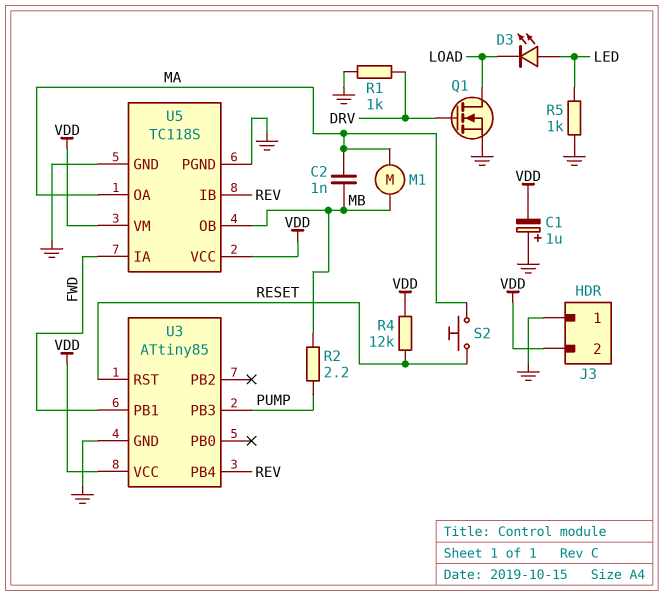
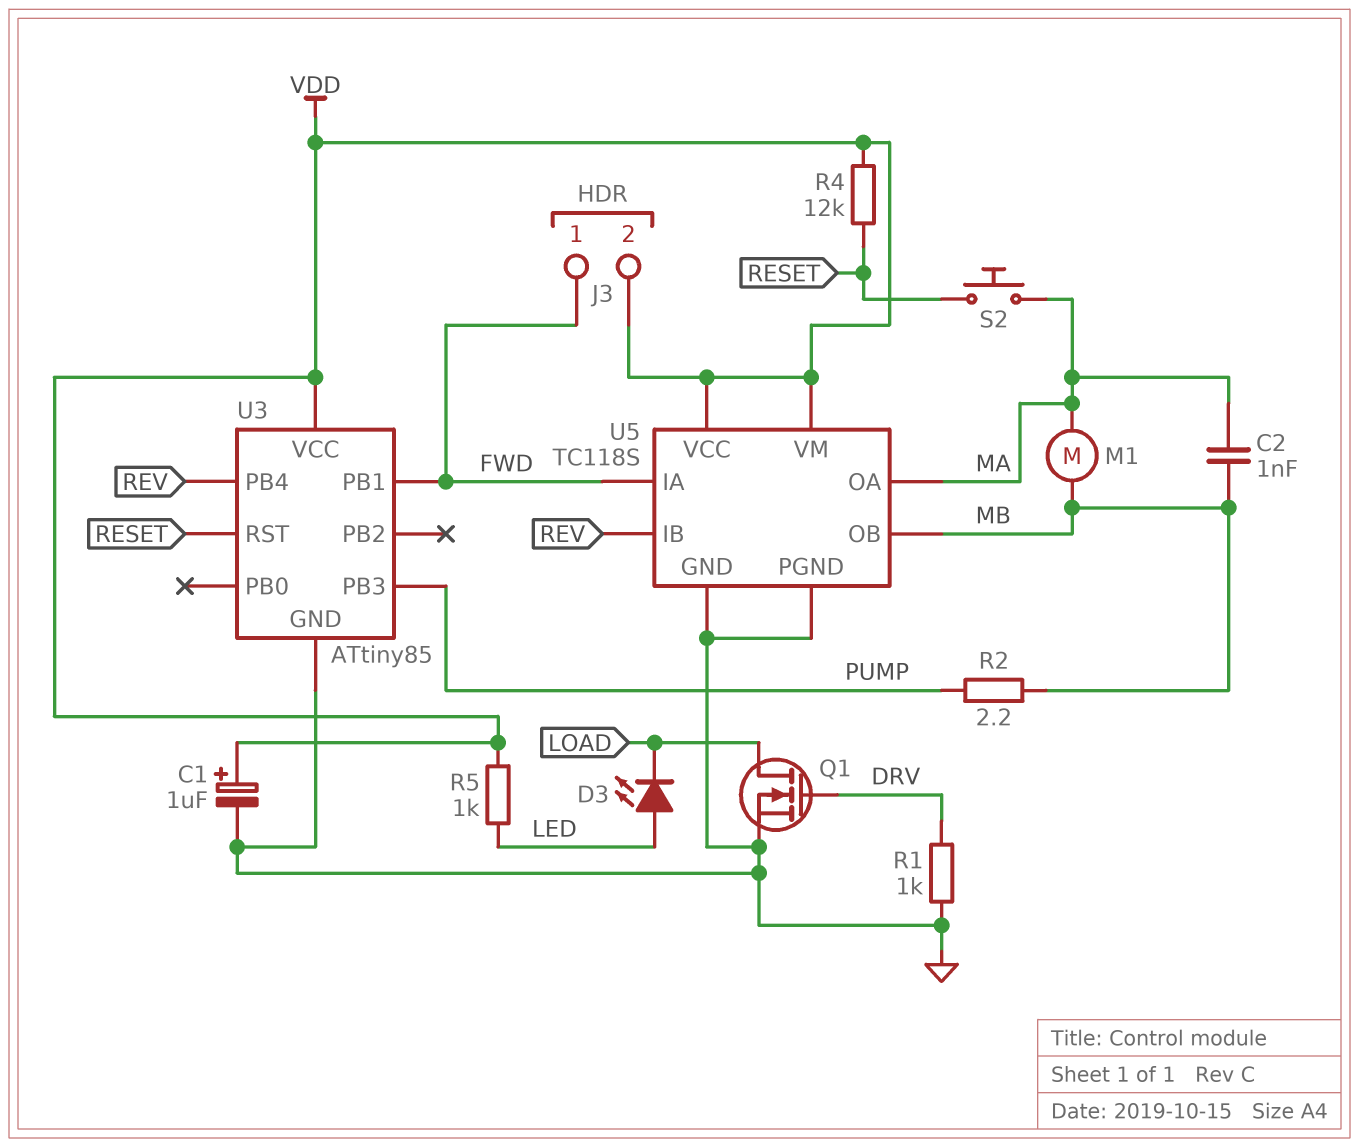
C1: 1uF (plus GND, minus VDD) -> 1uF (plus VDD, minus GND)
J3 pin 1: GND -> FWD
R5: 1k (GND, LED) -> 1k (LED, VDD)

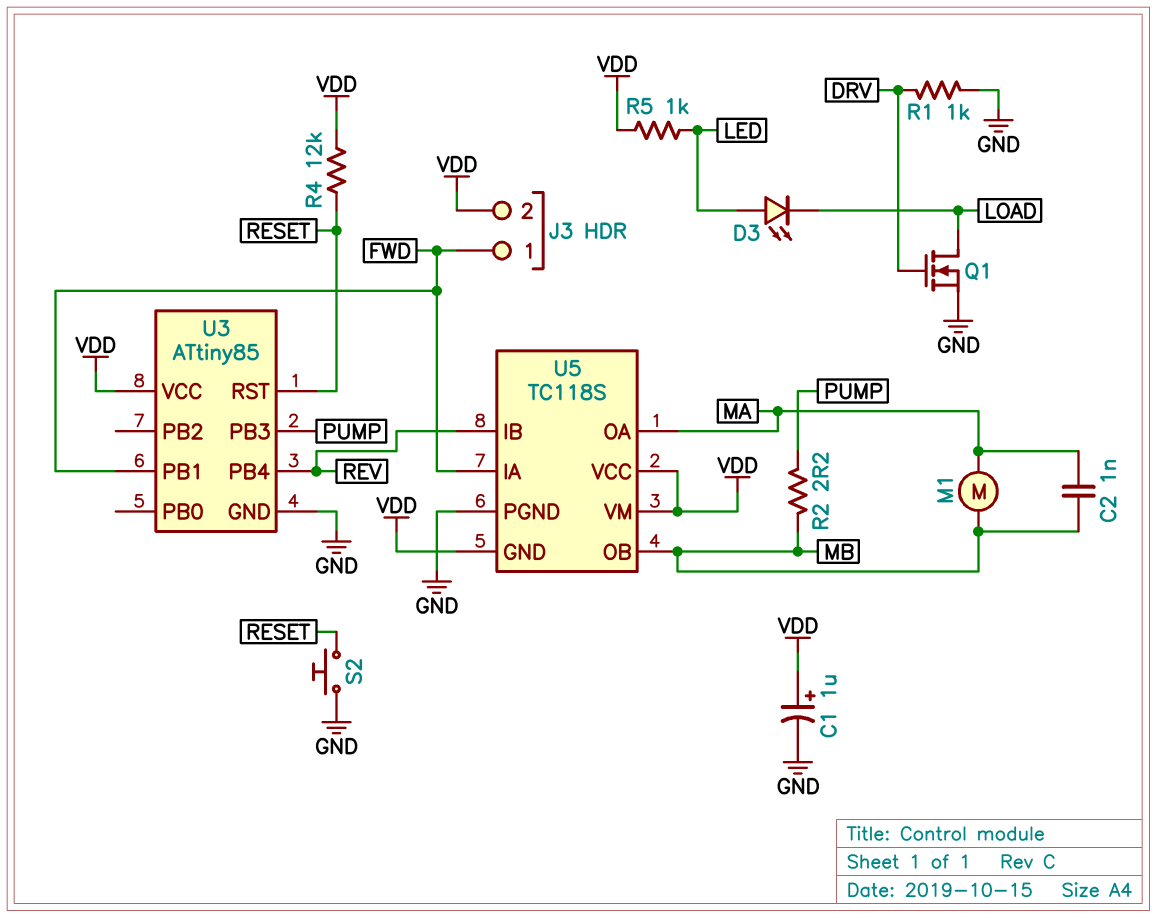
S2: button (MA, RESET) -> button (GND, RESET)
U5 pin GND: GND -> VDD

